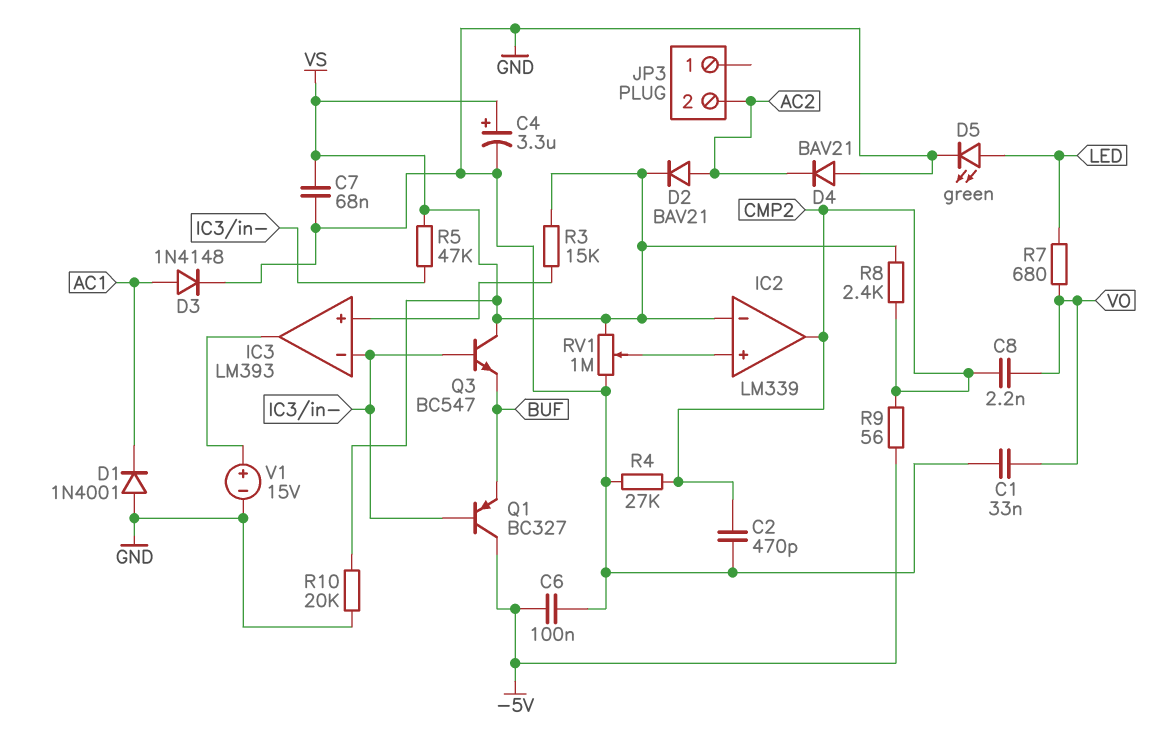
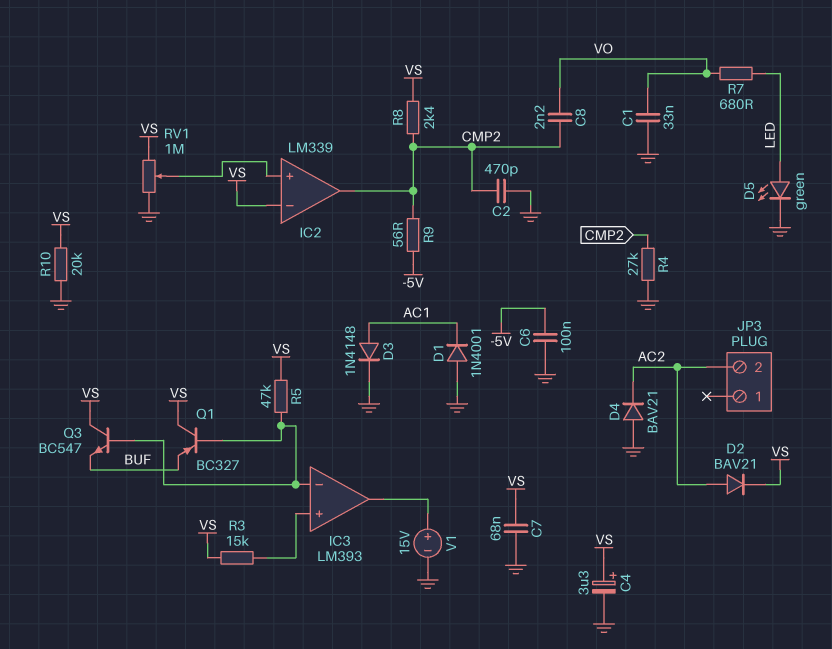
Q1: PNP BC327 (B IC3/in-, C -5V, E BUF) -> PNP BC327 (B IC3/in-, C VS, E BUF)

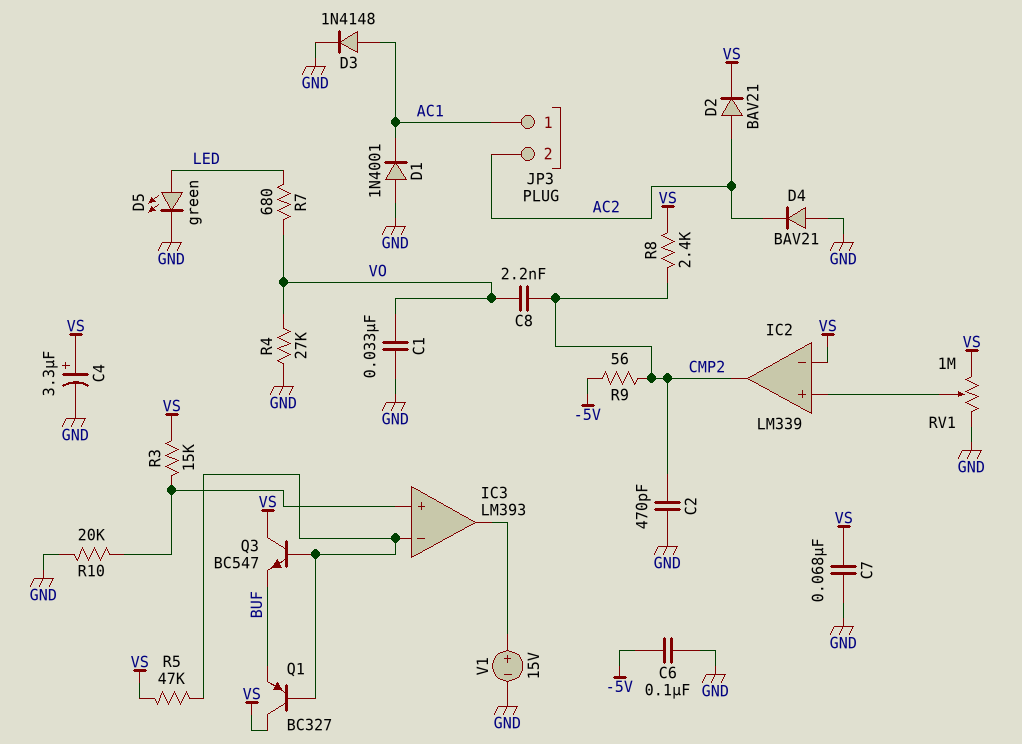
JP3 pin 1: none -> AC1
R4: 27k (CMP2, GND) -> 27k (GND, VO)
R10: 20k (GND, VS) -> 20k (GND, IC3/in+)

